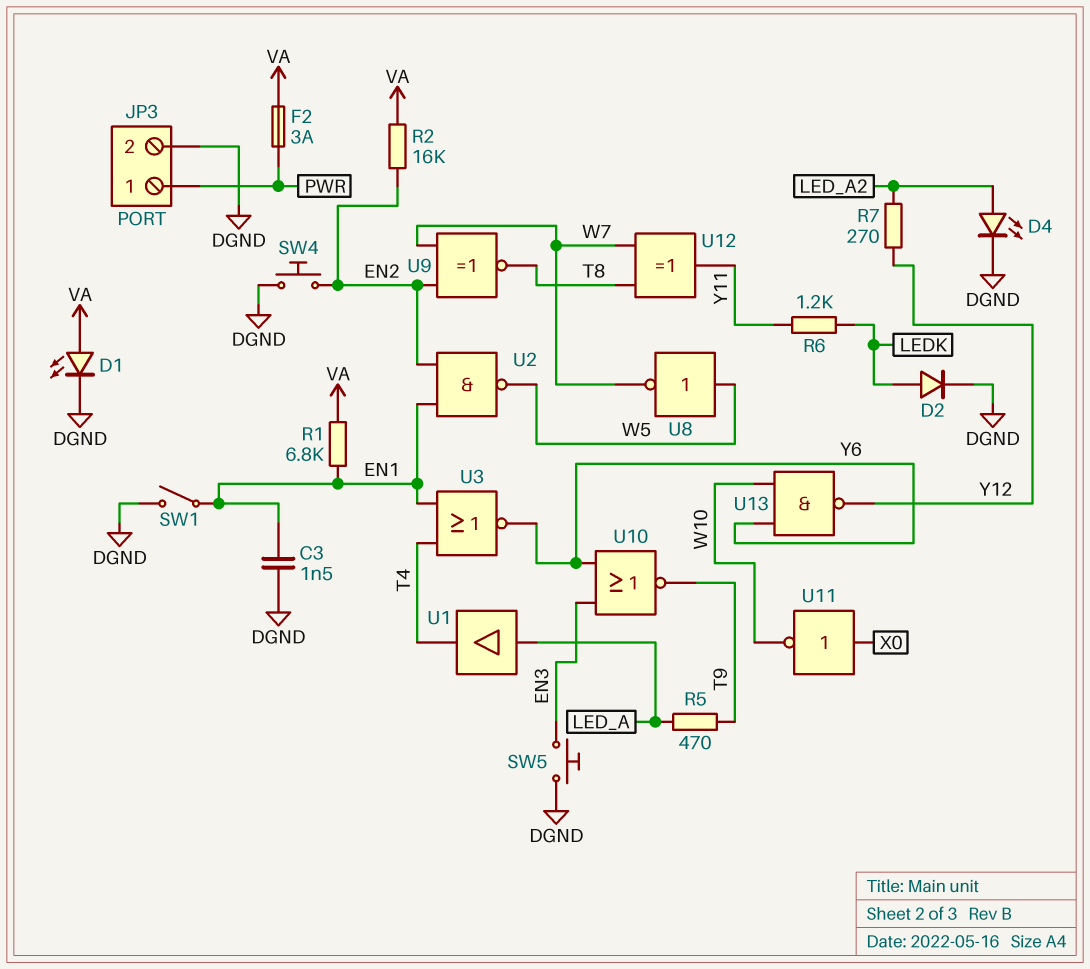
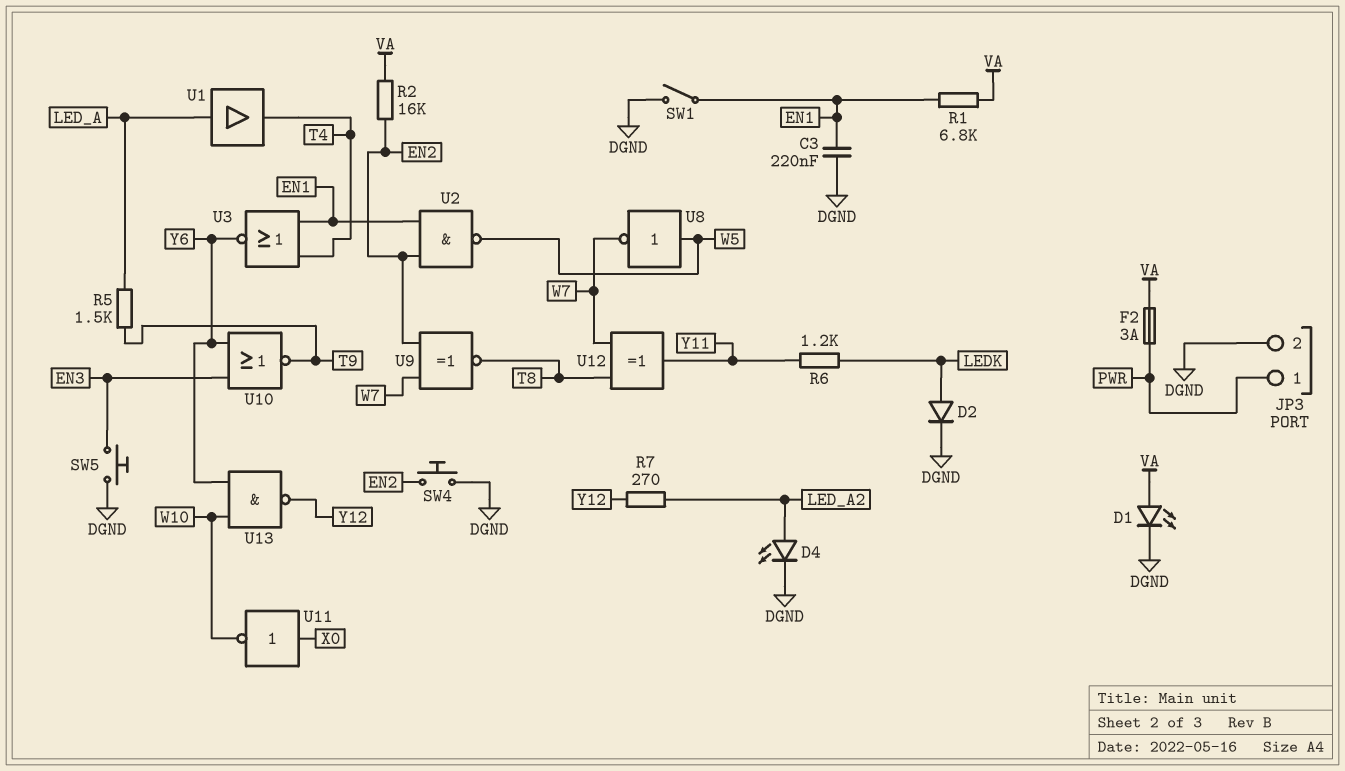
C3: 1.5nF (DGND, EN1) -> 220nF (DGND, EN1)
R5: 470 (LED_A, T9) -> 1.5k (LED_A, T9)

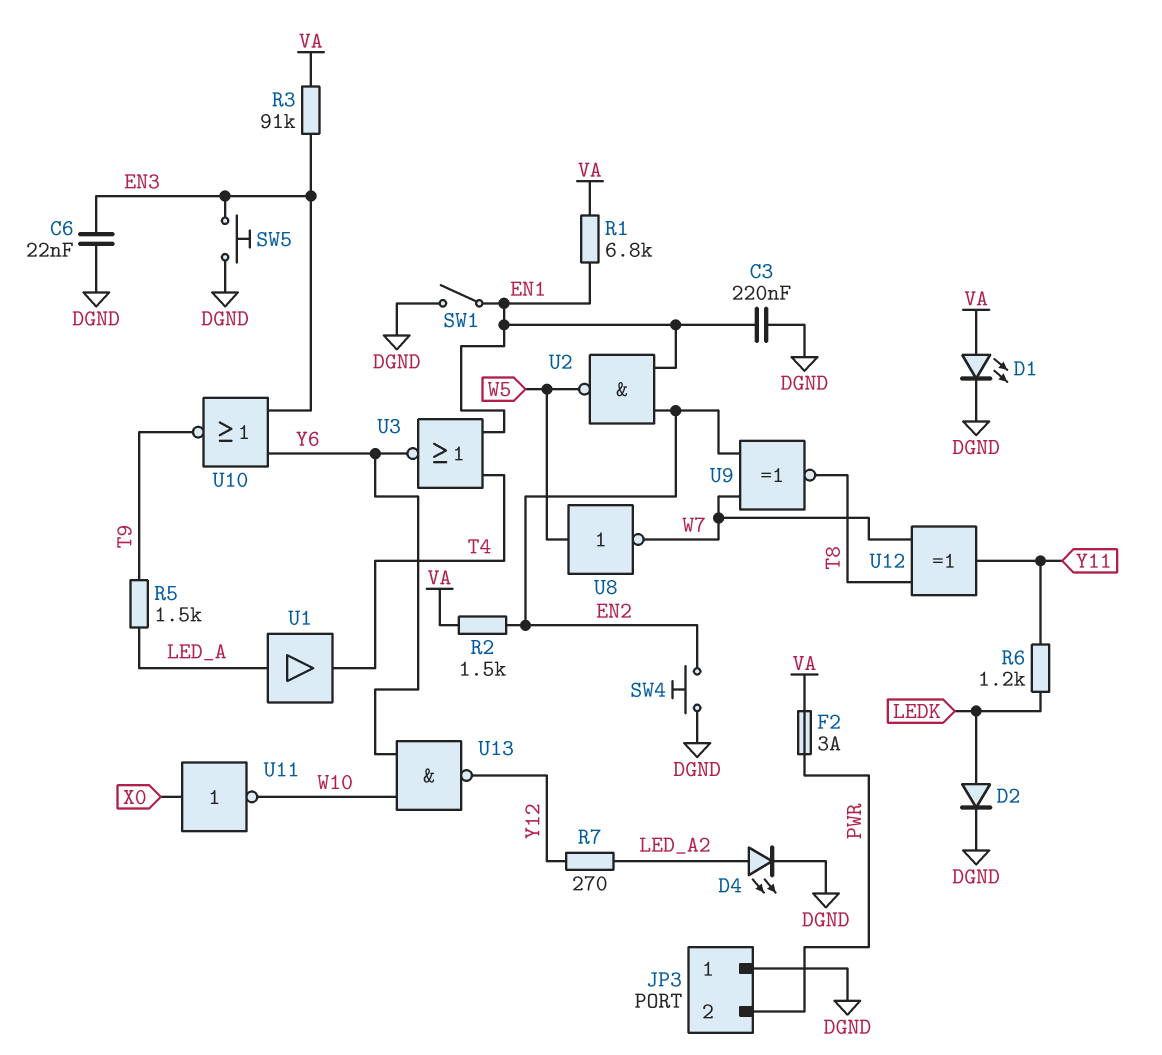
C6: none -> 22nF (DGND, EN3)
JP3 pin 1: PWR -> DGND
JP3 pin 2: DGND -> PWR
R2: 16k (EN2, VA) -> 1.5k (EN2, VA)
R3: none -> 91k (EN3, VA)

